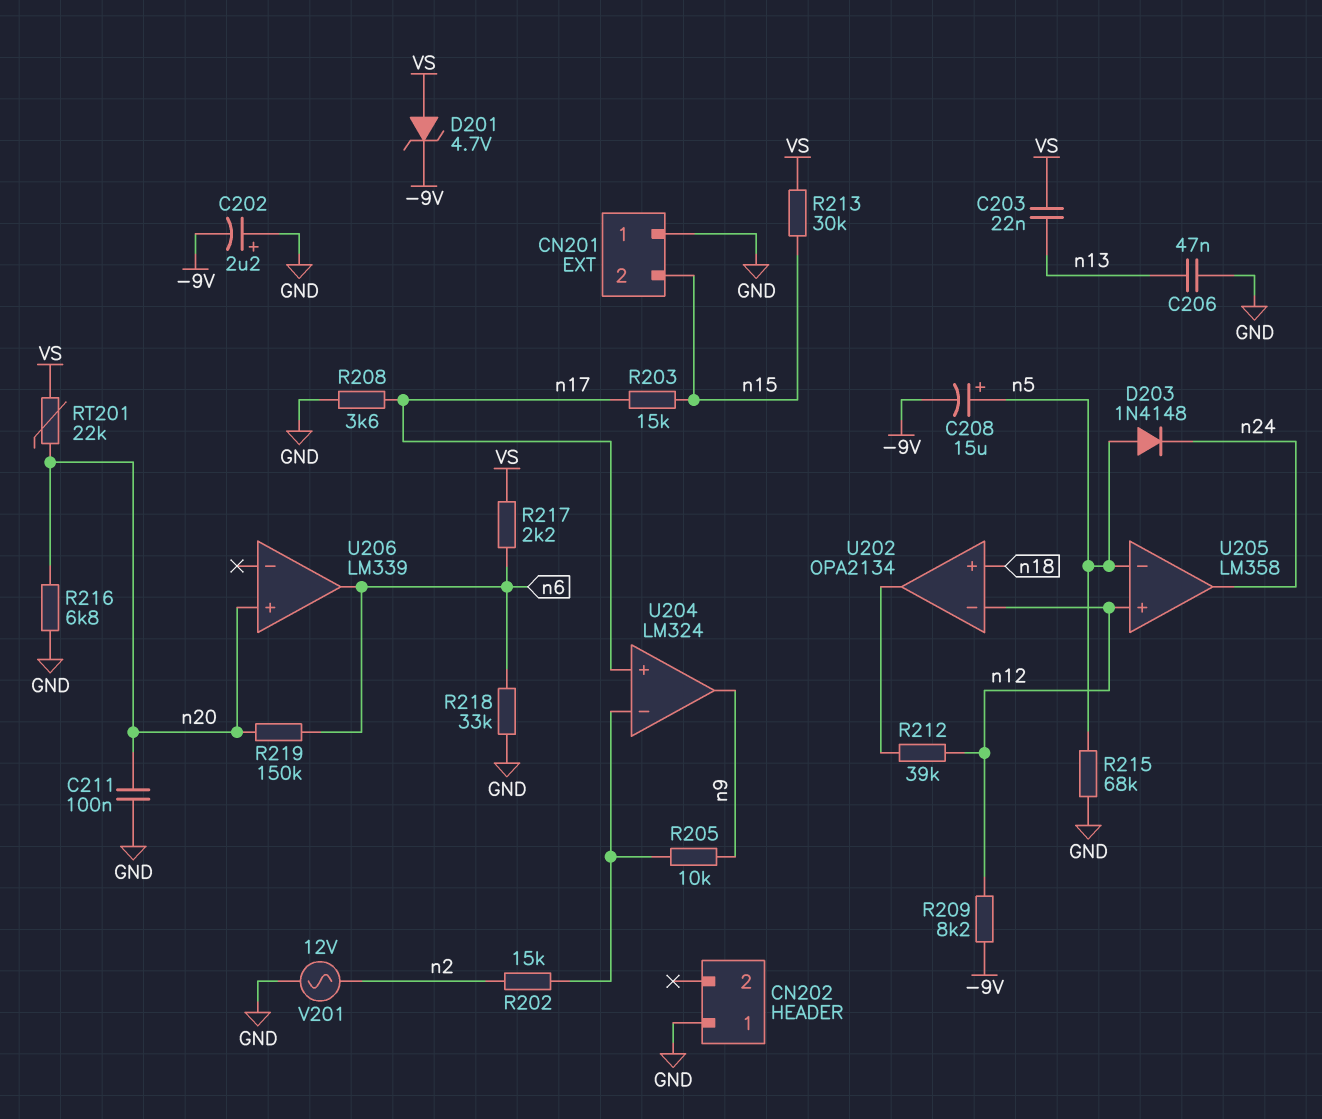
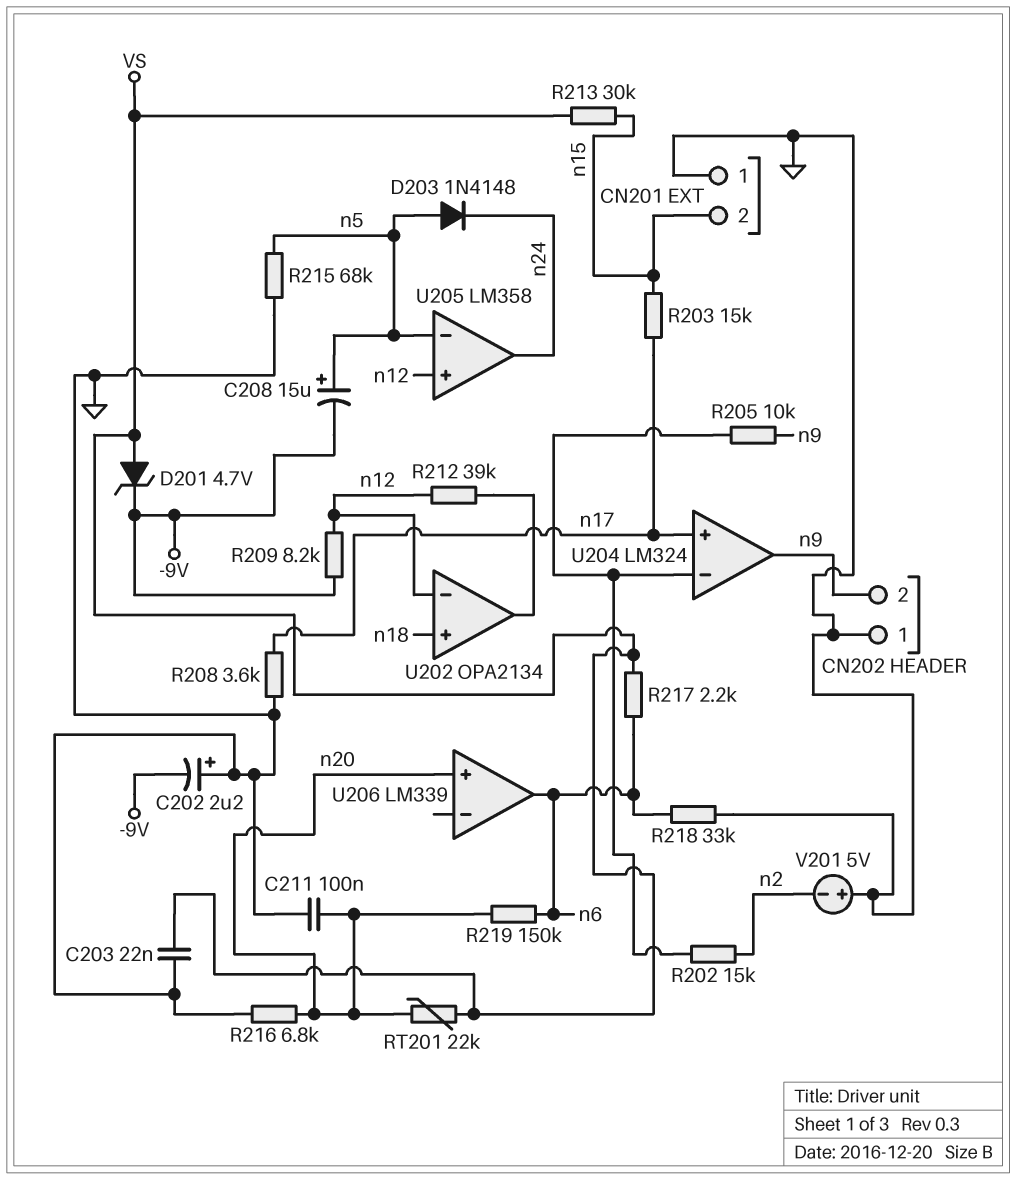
C203: 22nF (VS, n13) -> 22nF (GND, VS)
C206: 47nF (GND, n13) -> none
CN202 pin 2: none -> n9
V201: AC 12V (GND, n2) -> 5V (plus GND, minus n2)

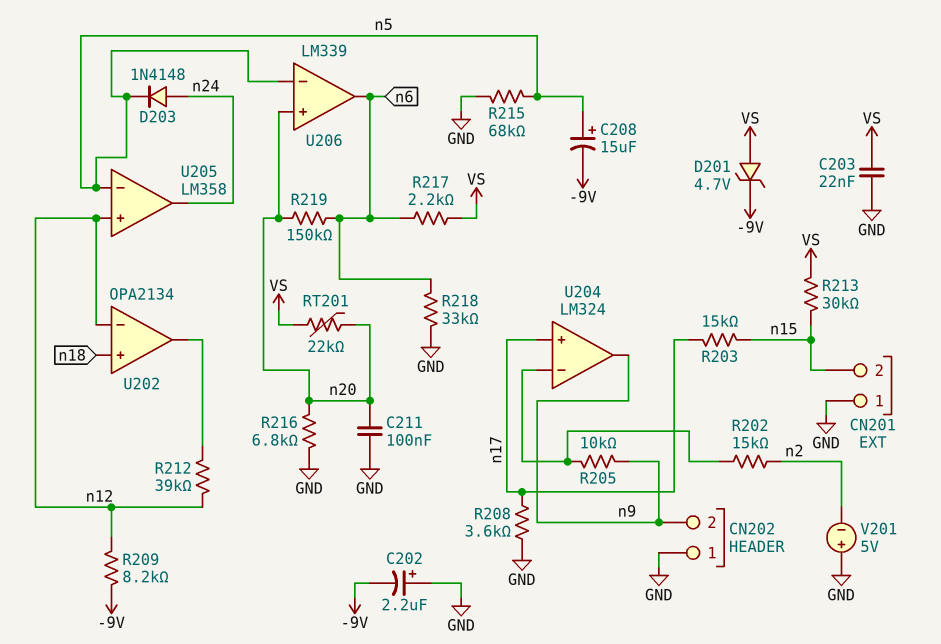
D203: diode 1N4148 (A n5, K n24) -> diode 1N4148 (A n24, K n5)
U206 pin in-: none -> n5

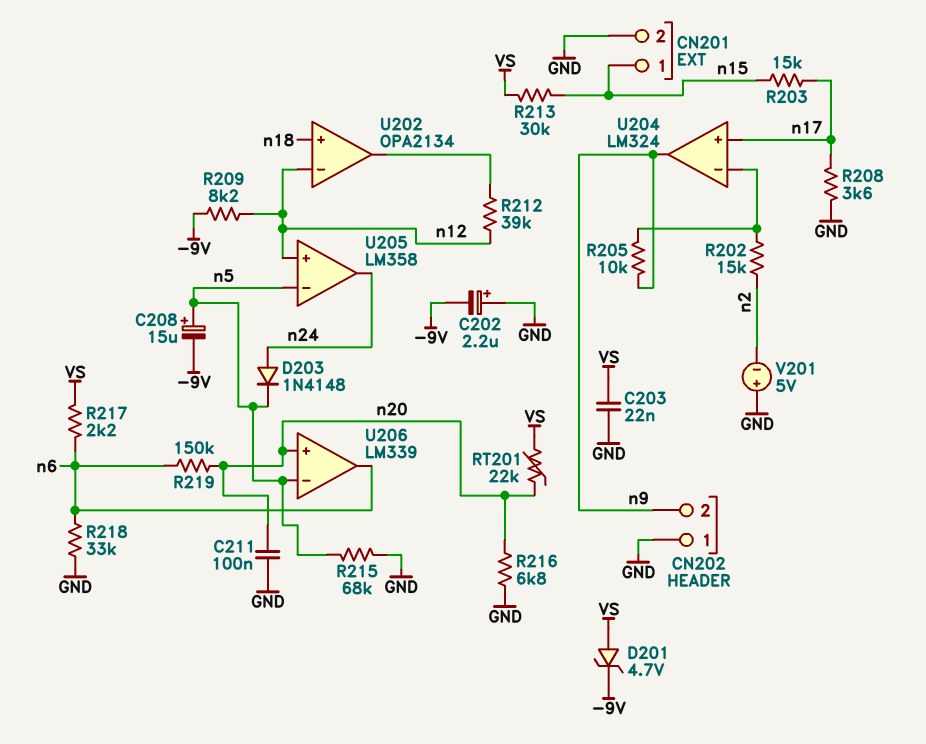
CN201 pin 1: GND -> n15
CN201 pin 2: n15 -> GND

